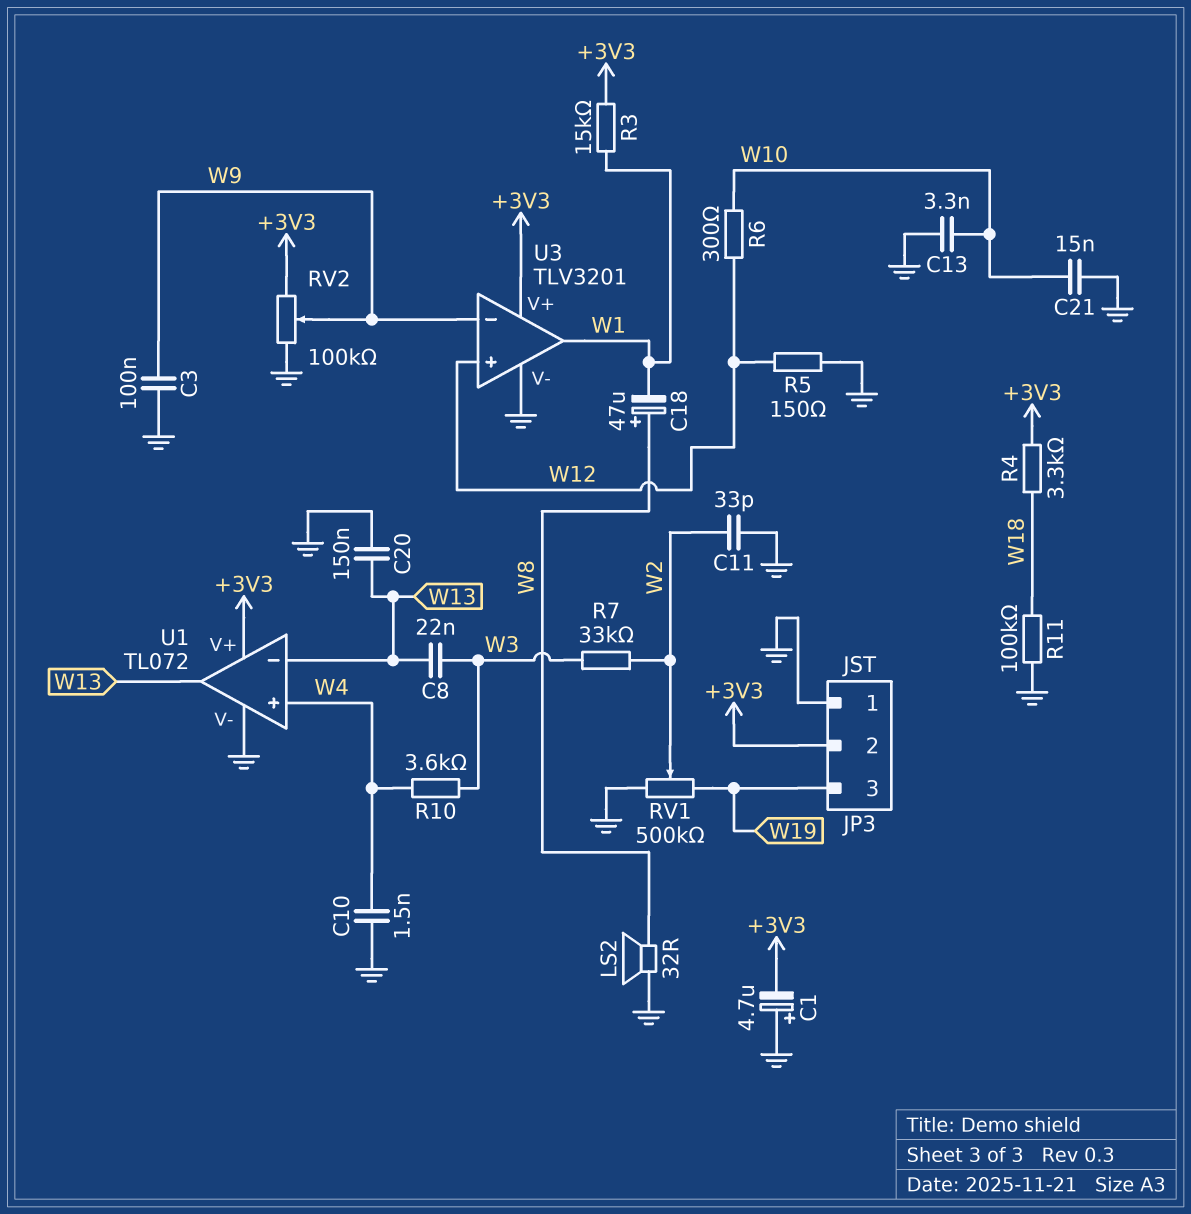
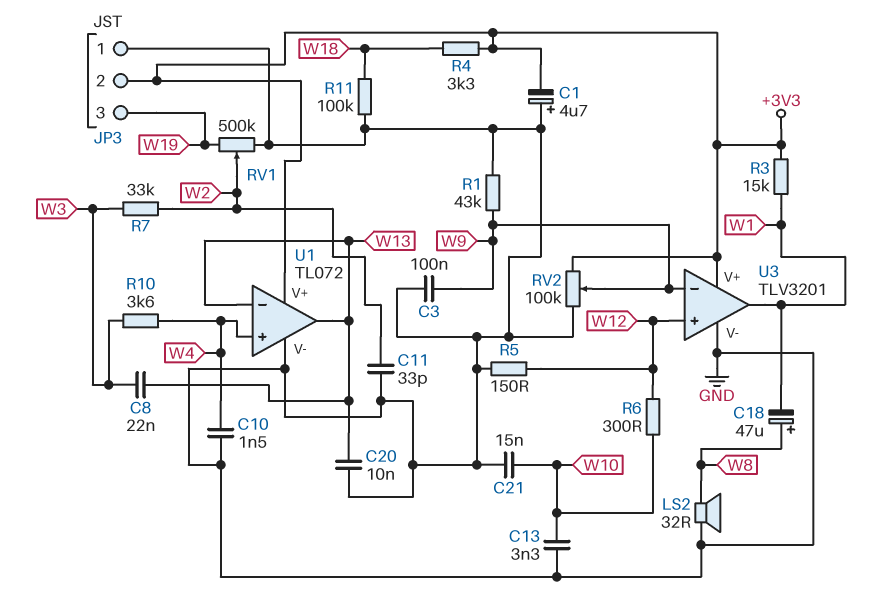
C20: 150nF (GND, W13) -> 10nF (GND, W13)
R1: none -> 43k (GND, W9)

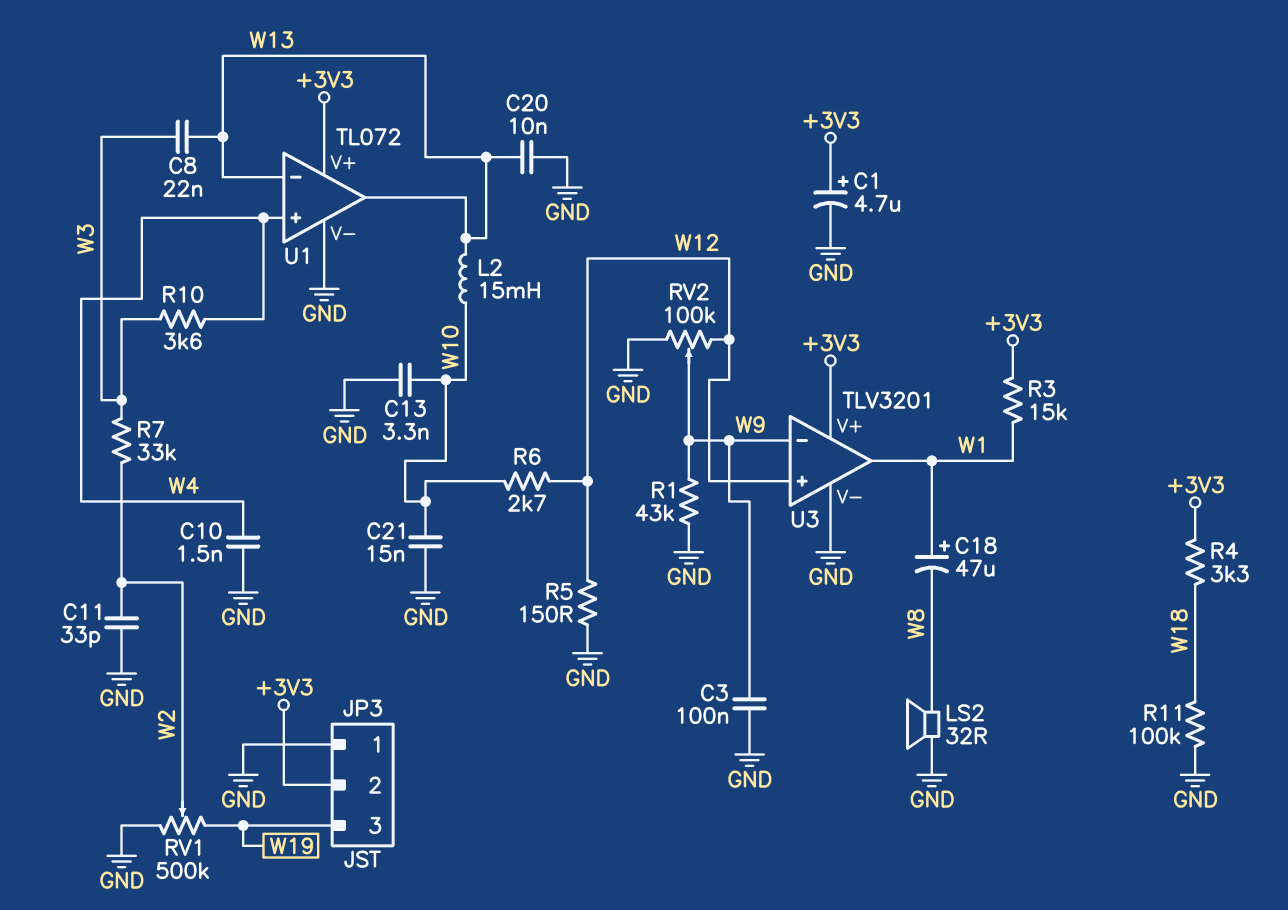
C1: 4.7uF (plus GND, minus +3V3) -> 4.7uF (plus +3V3, minus GND)
C18: 47uF (plus W8, minus W1) -> 47uF (plus W1, minus W8)
L2: none -> 15mH (W10, W13)
R6: 300 (W10, W12) -> 2.7k (W10, W12)
RV2: 100k (+3V3, GND, wiper W9) -> 100k (GND, W12, wiper W9)

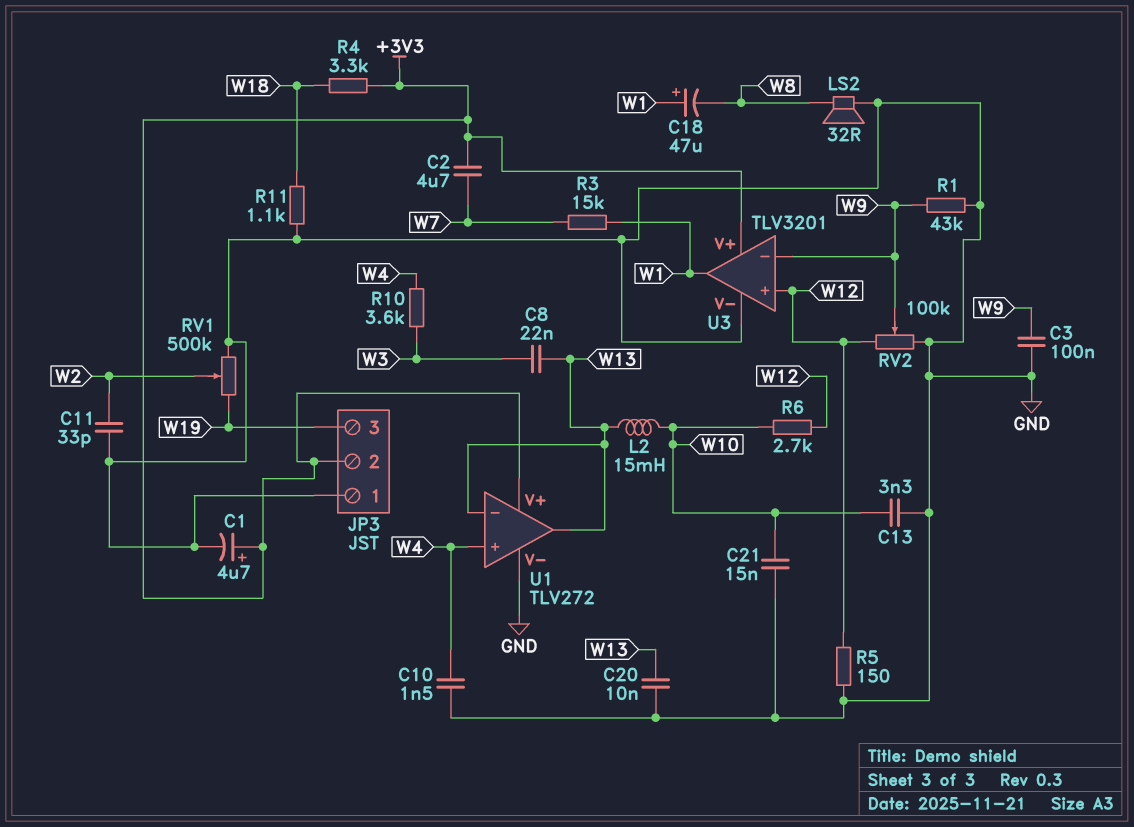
C2: none -> 4.7uF (+3V3, W7)
R3: 15k (+3V3, W1) -> 15k (W1, W7)
R7: 33k (W2, W3) -> none
R11: 100k (GND, W18) -> 1.1k (GND, W18)
U1: TL072 -> TLV272

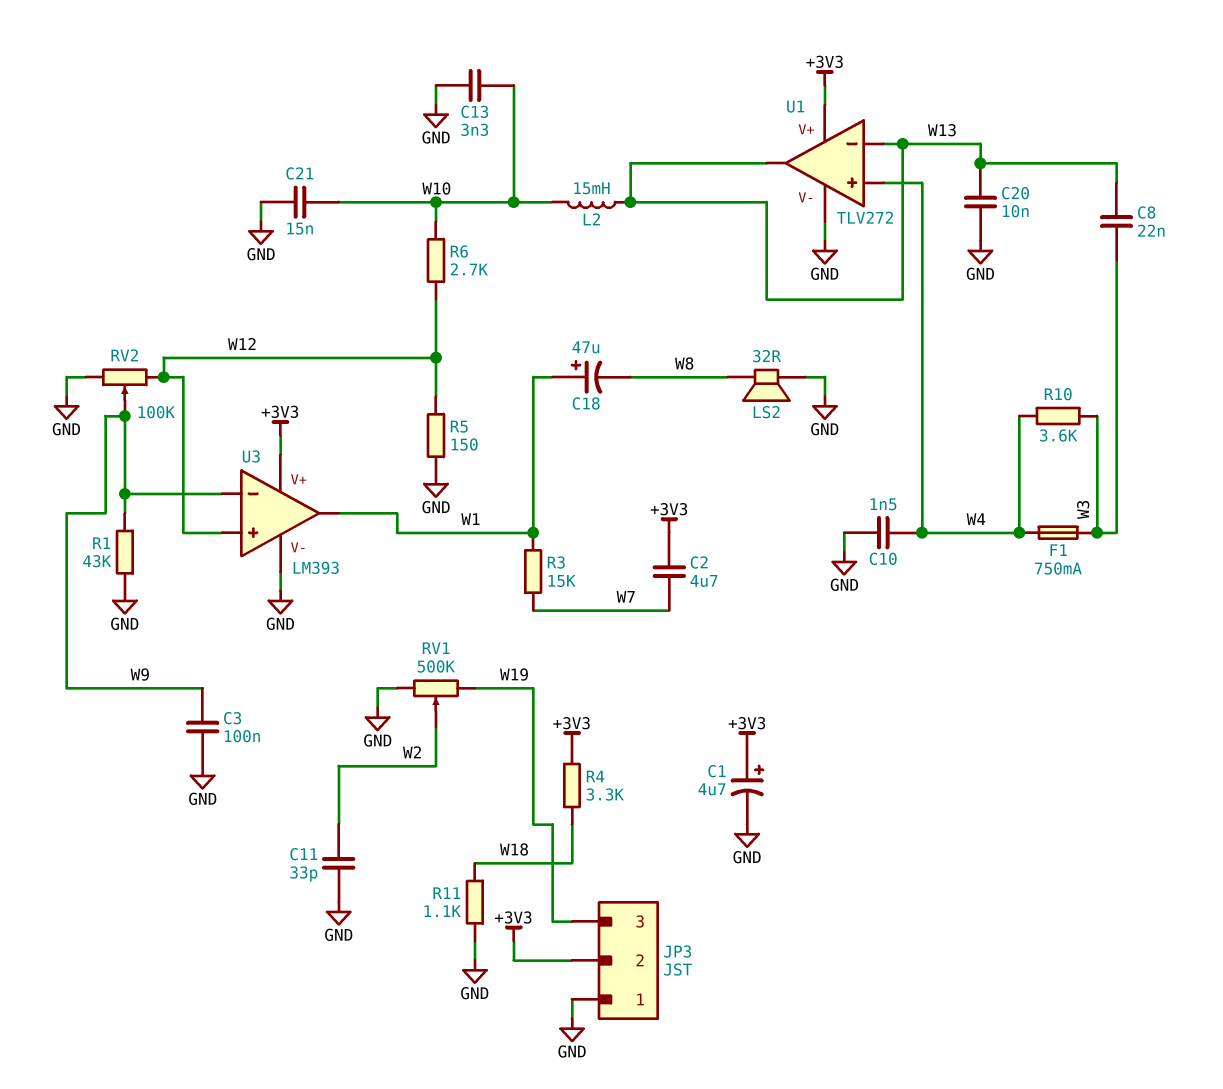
F1: none -> 750mA (W3, W4)
U3: TLV3201 -> LM393

